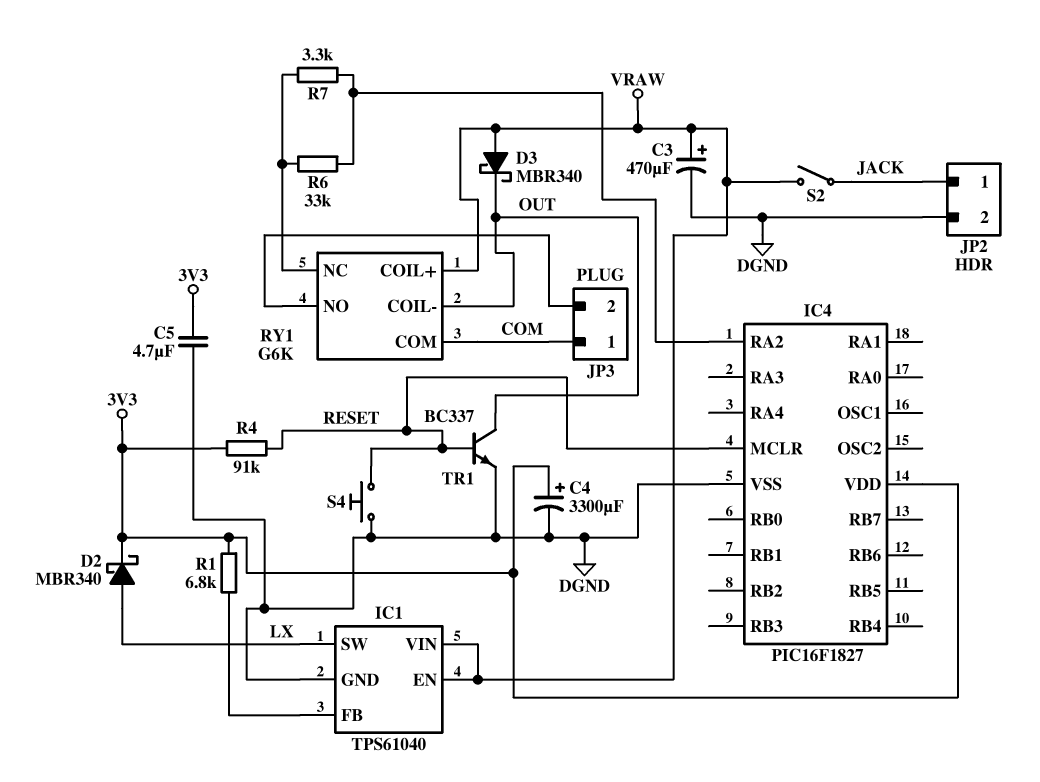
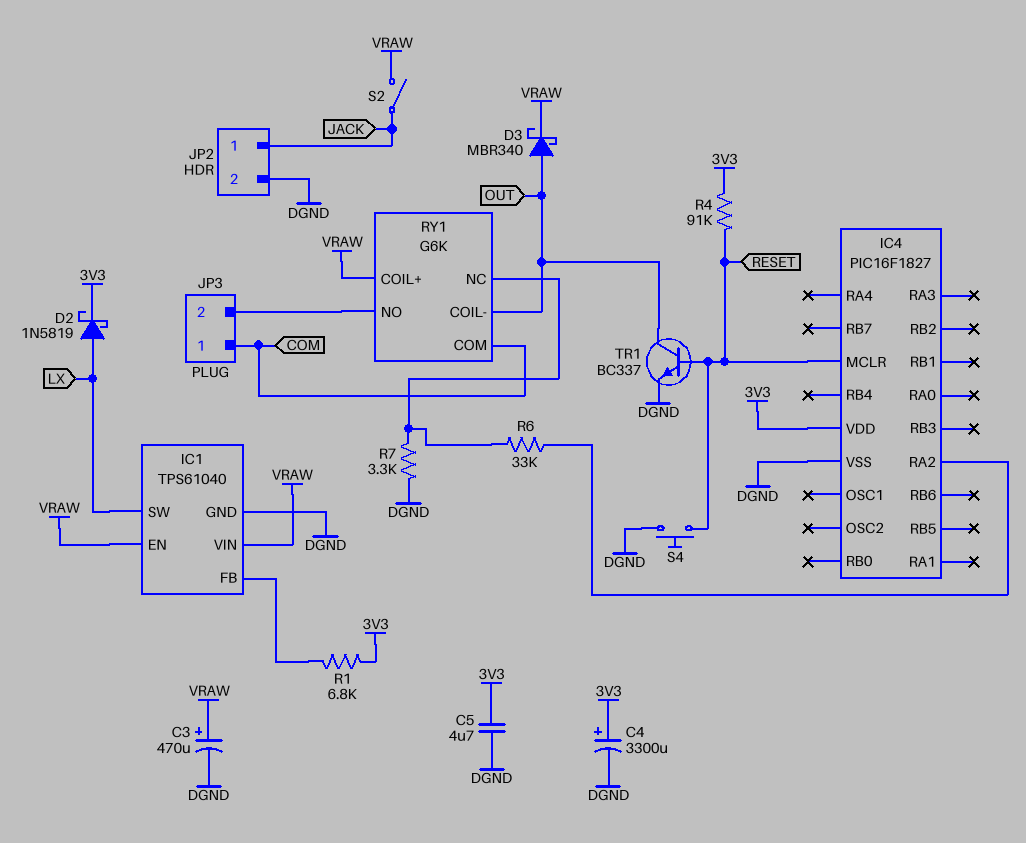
D2: schottky MBR340 (A LX, K 3V3) -> schottky 1N5819 (A LX, K 3V3)
D3: schottky MBR340 (A VRAW, K OUT) -> schottky MBR340 (A OUT, K VRAW)
R7: 3.3k (IC4/RA2, RY1/NC) -> 3.3k (DGND, RY1/NC)

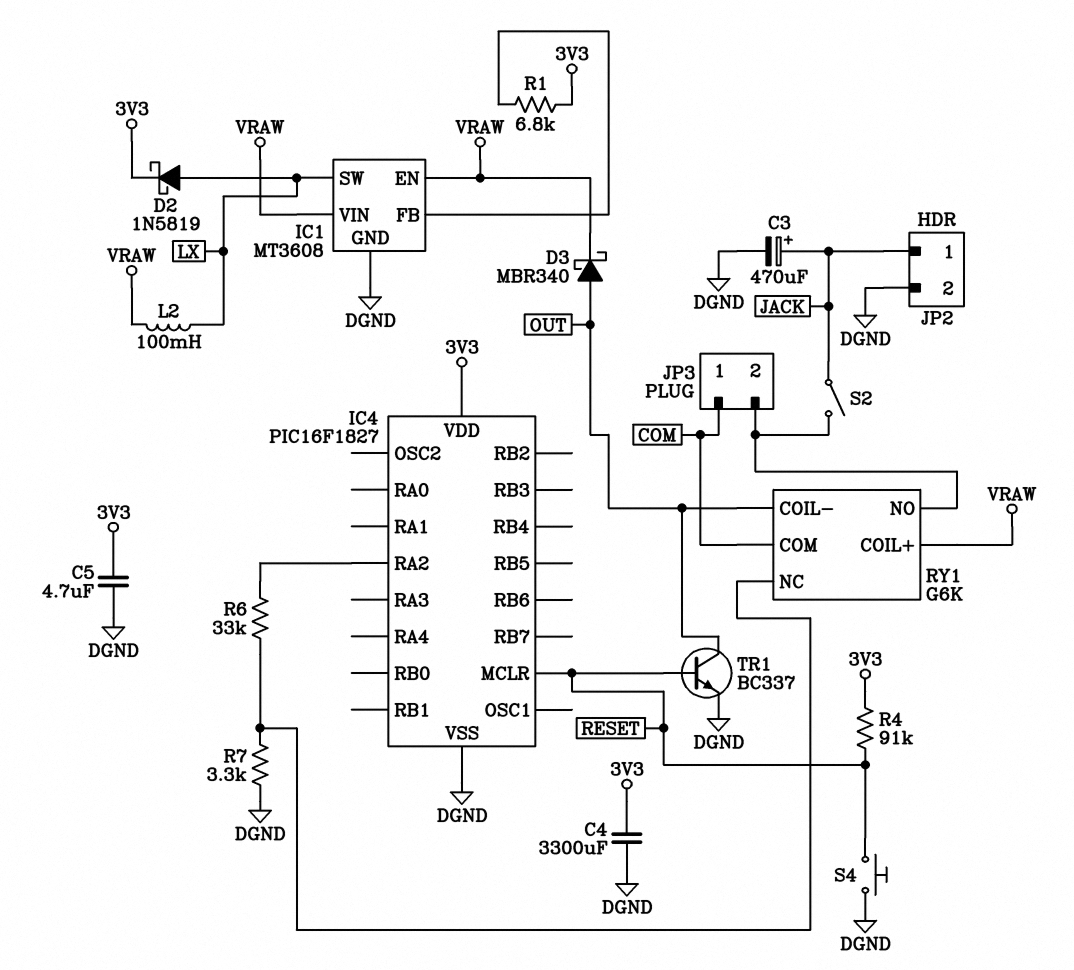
C3: 470uF (plus VRAW, minus DGND) -> 470uF (plus JACK, minus DGND)
C4: 3300uF (plus 3V3, minus DGND) -> 3300uF (3V3, DGND)
IC1: TPS61040 -> MT3608
L2: none -> 100mH (LX, VRAW)
S2: switch (JACK, VRAW) -> switch (JACK, JP3/2)

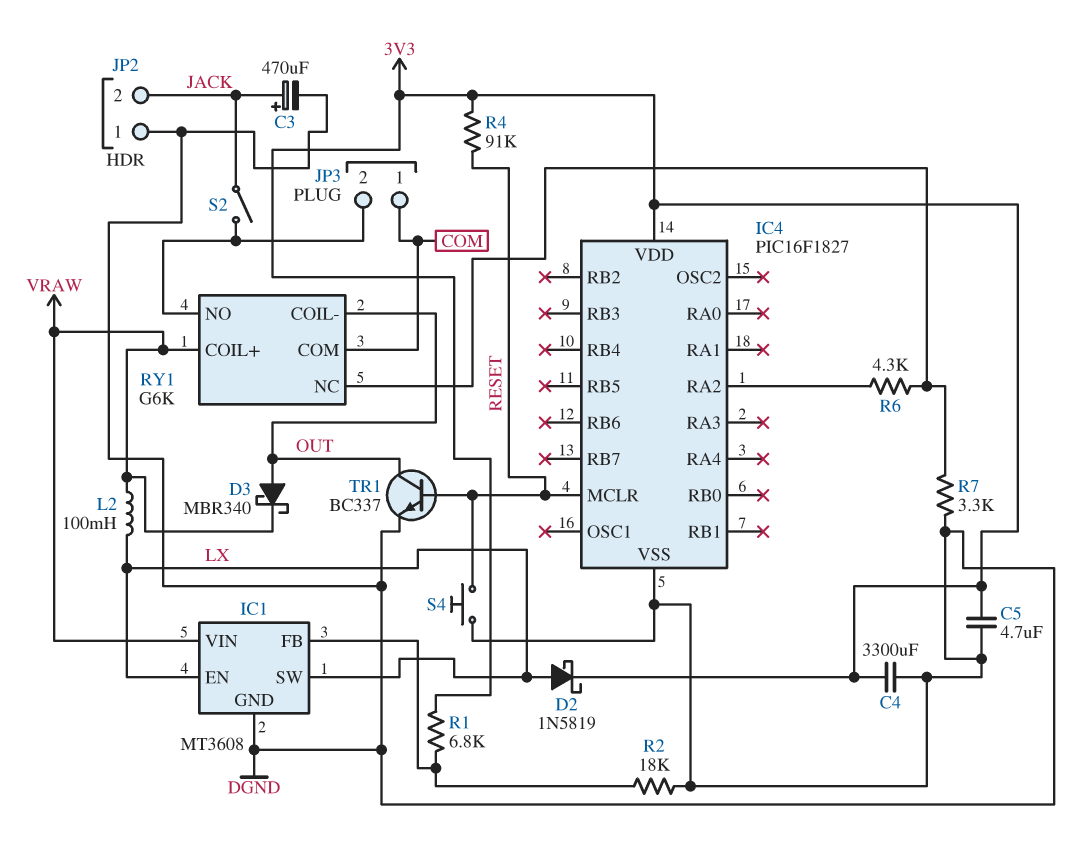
IC1 pin EN: VRAW -> LX
JP2 pin 1: JACK -> DGND
JP2 pin 2: DGND -> JACK
R2: none -> 18k (DGND, IC1/FB)
R6: 33k (IC4/RA2, RY1/NC) -> 4.3k (IC4/RA2, RY1/NC)

